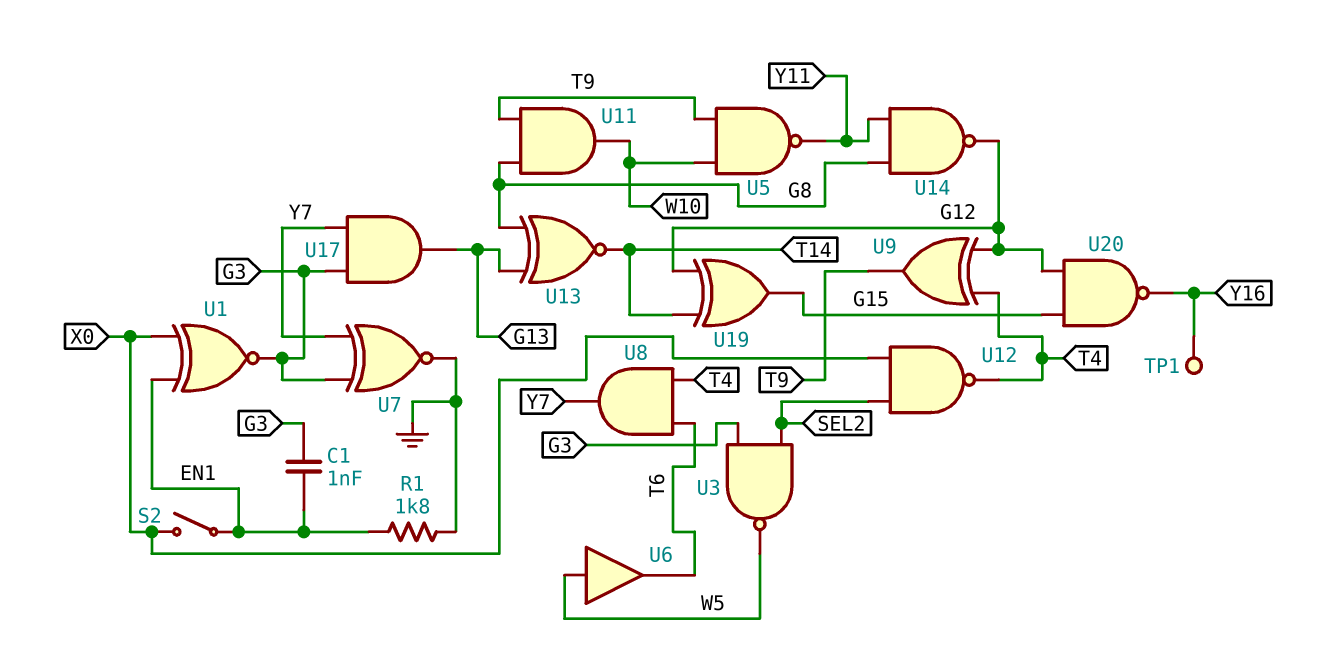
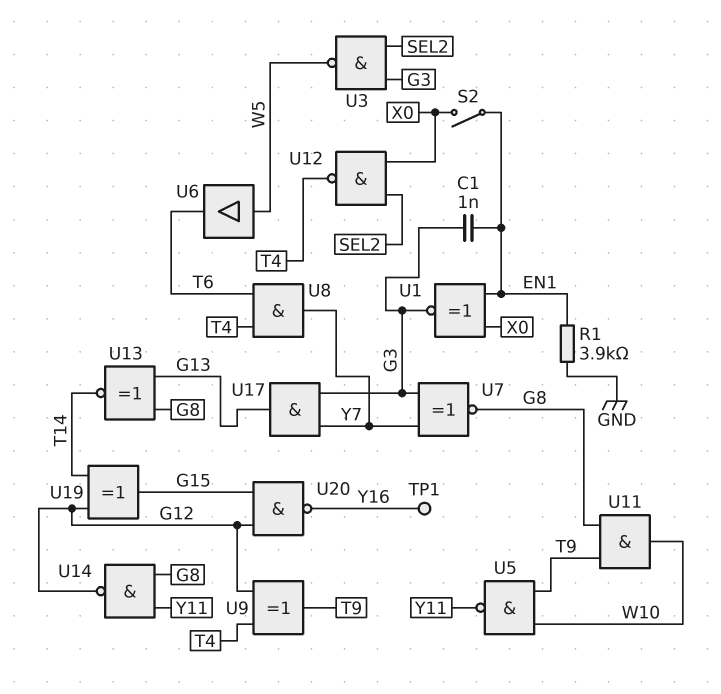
R1: 1.8k (EN1, GND) -> 3.9k (EN1, GND)
U7: XNOR (in G3, in Y7, out GND) -> XNOR (in G3, in Y7, out G8)

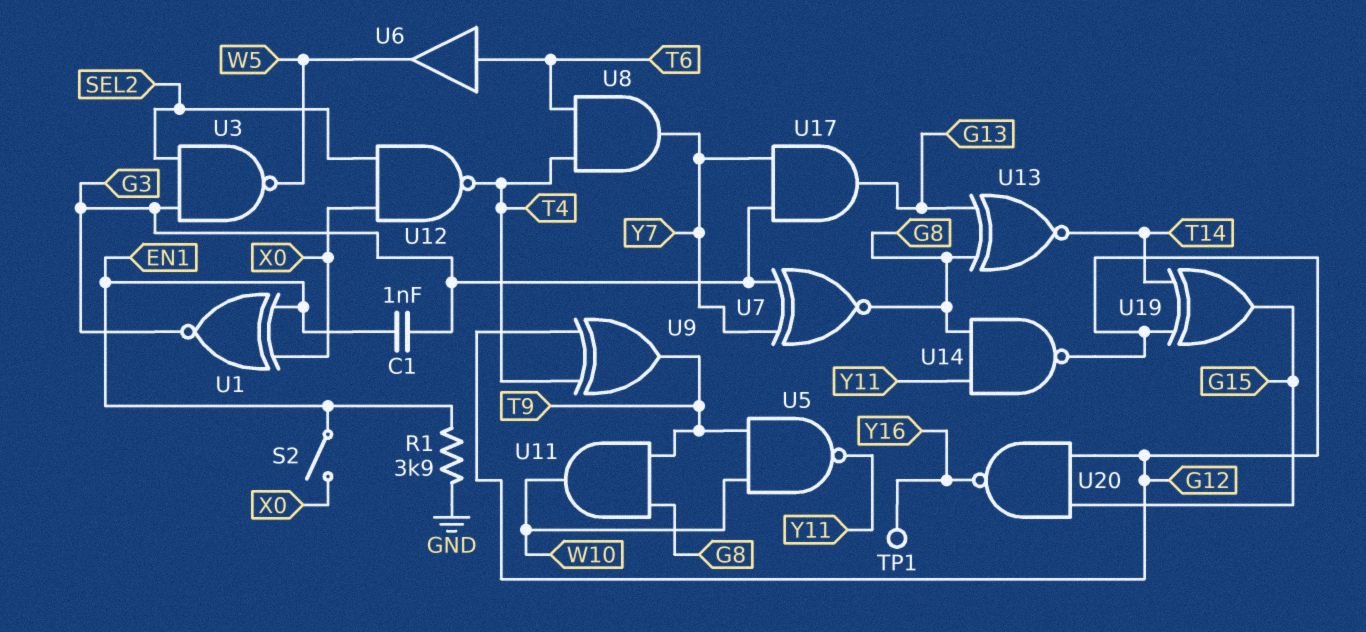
U6: buffer (in W5, out T6) -> buffer (in T6, out W5)

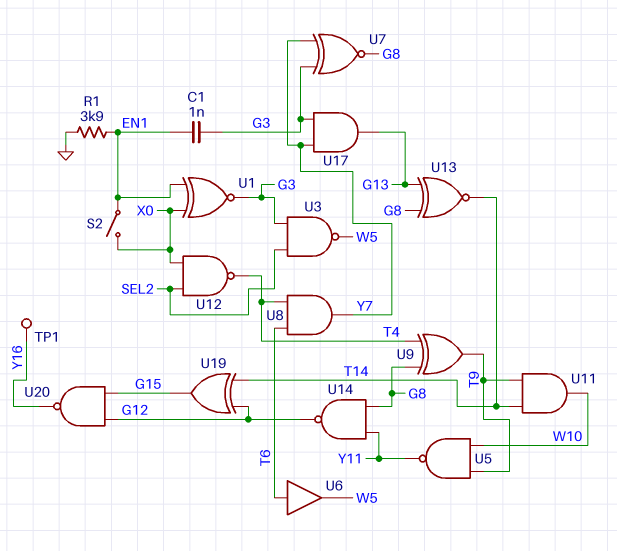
U9: XOR (in G12, in T4, out T9) -> XOR (in G8, in T4, out T9)
U11: AND (in G8, in T9, out W10) -> AND (in T9, in T14, out W10)

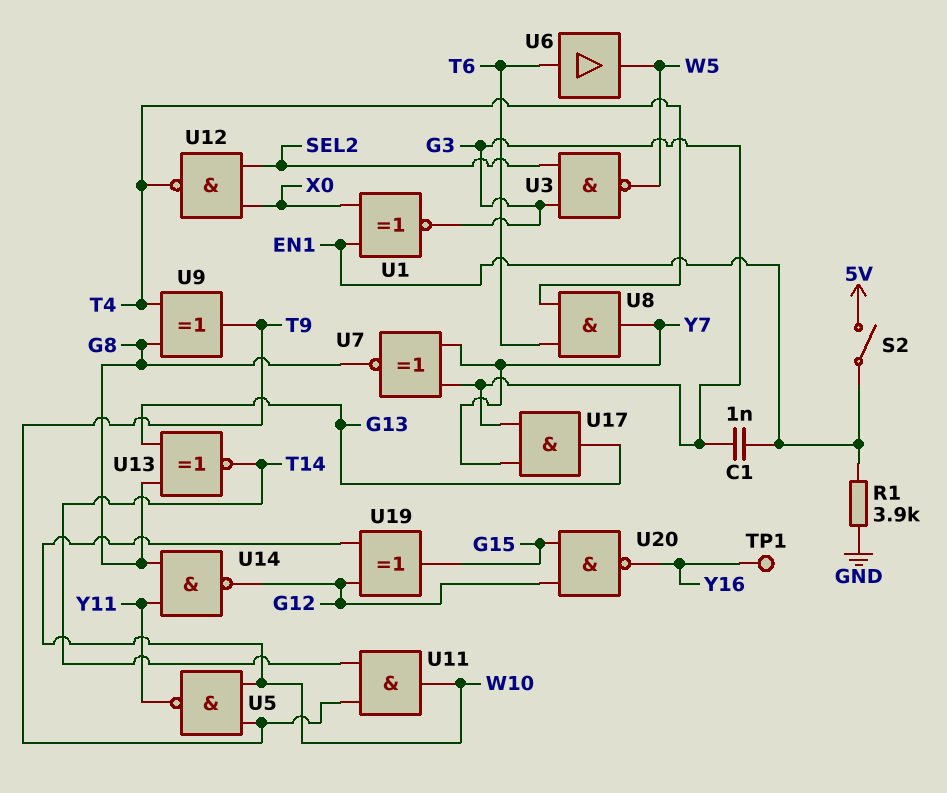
S2: switch (EN1, X0) -> switch (5V, EN1)
U19: XOR (in G12, in T14, out G15) -> XOR (in G12, in W10, out G15)

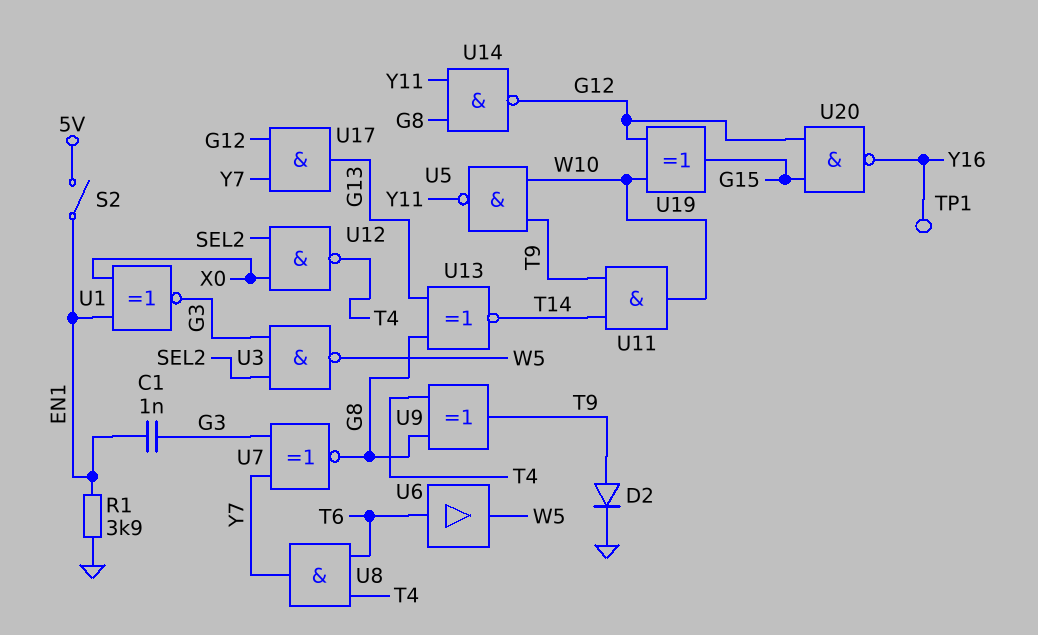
D2: none -> diode (A T9, K GND)
U17: AND (in G3, in Y7, out G13) -> AND (in G12, in Y7, out G13)

